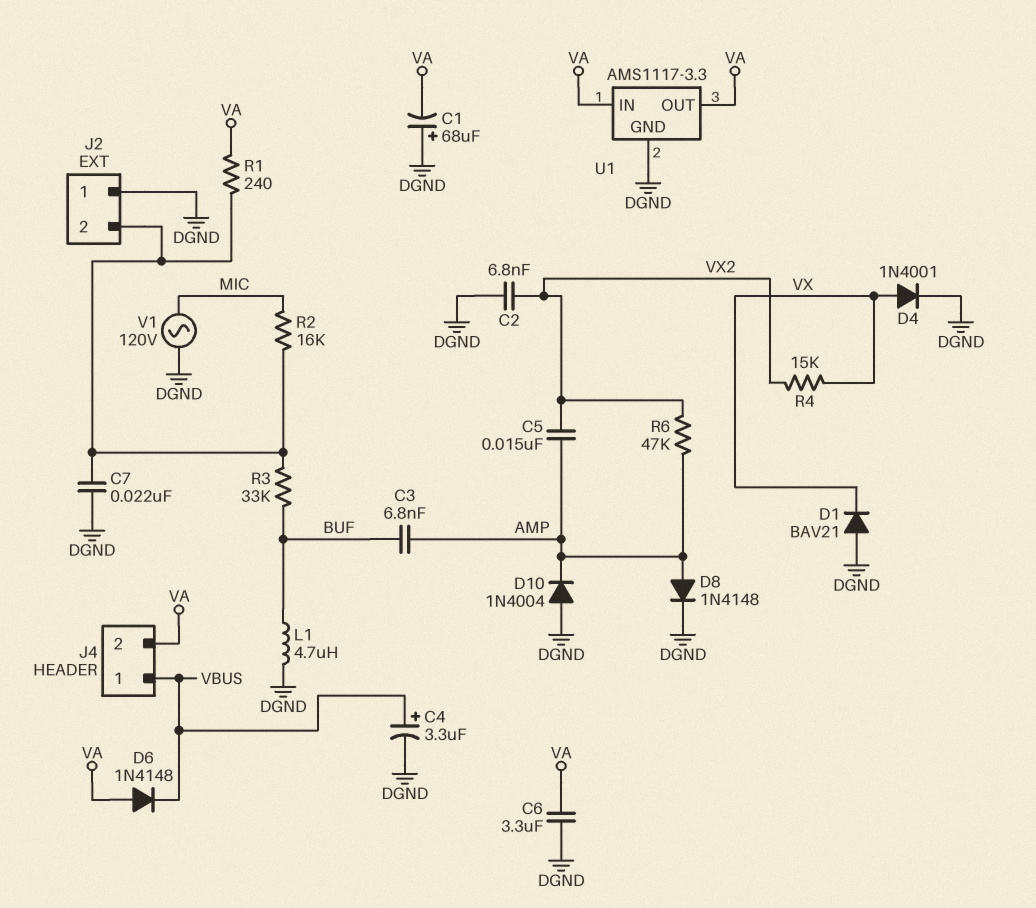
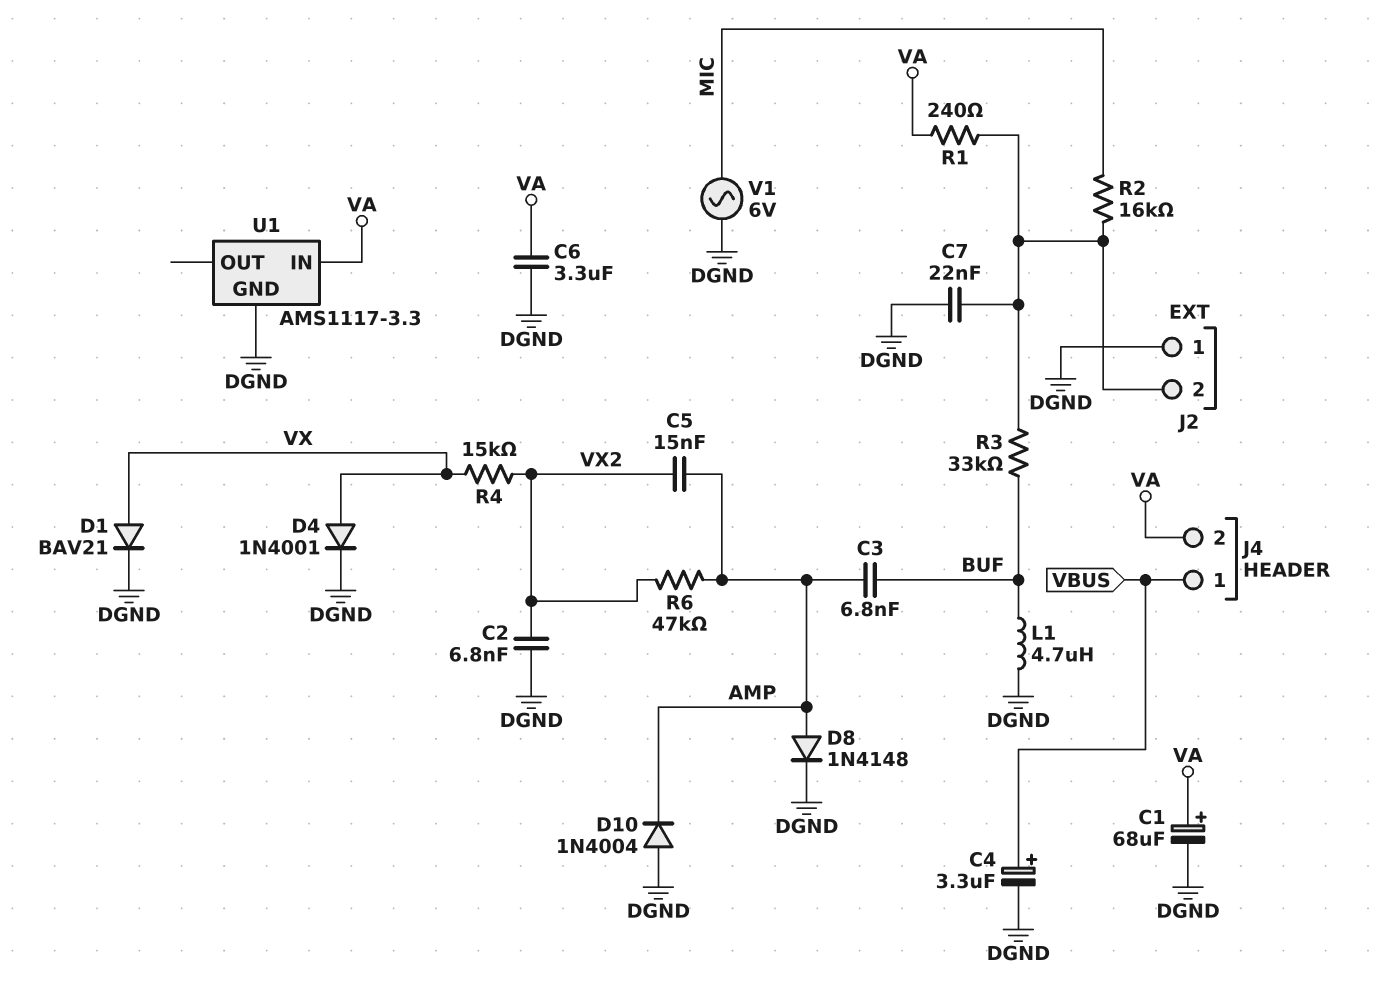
C1: 68uF (plus DGND, minus VA) -> 68uF (plus VA, minus DGND)
D1: diode BAV21 (A DGND, K VX) -> diode BAV21 (A VX, K DGND)
D6: diode 1N4148 (A VA, K VBUS) -> none
U1 pin OUT: VA -> none
V1: AC 120V (DGND, MIC) -> AC 6V (DGND, MIC)

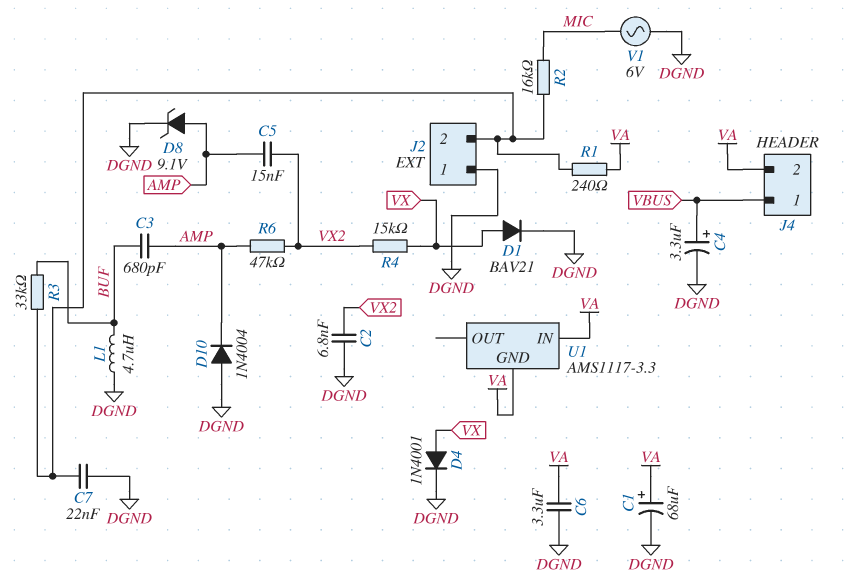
C3: 6.8nF (AMP, BUF) -> 680pF (AMP, BUF)
D8: diode 1N4148 (A AMP, K DGND) -> zener 9.1V (A AMP, K DGND)
U1 pin GND: DGND -> VA

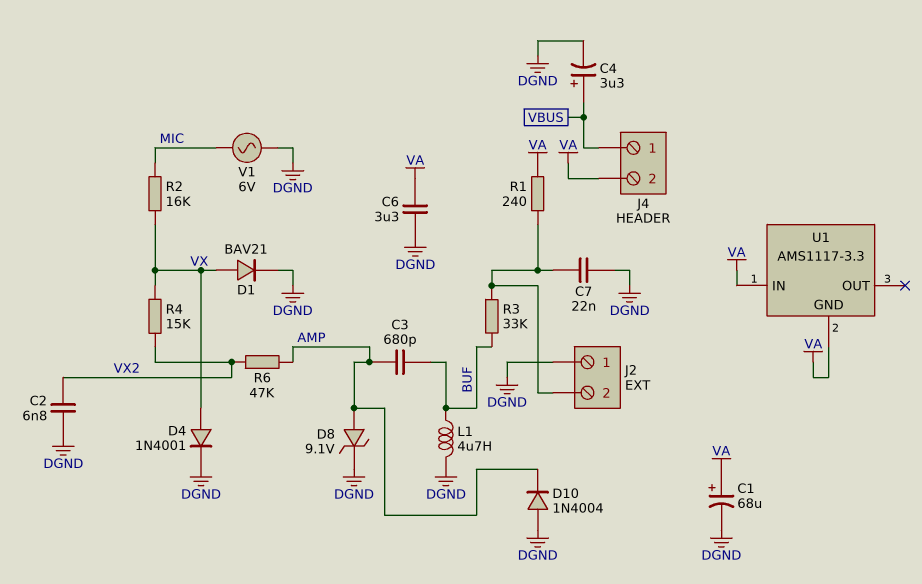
C5: 15nF (AMP, VX2) -> none
R2: 16k (J2/2, MIC) -> 16k (MIC, VX)

